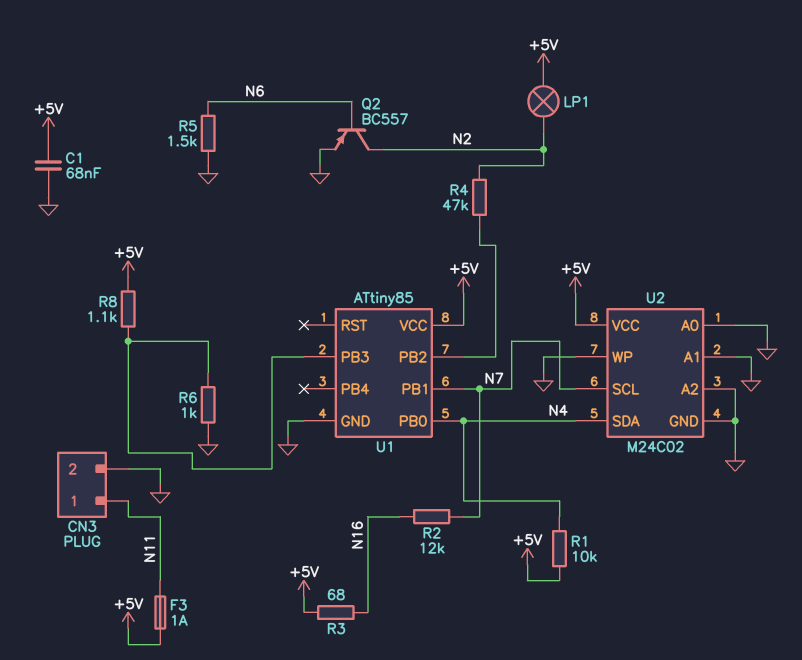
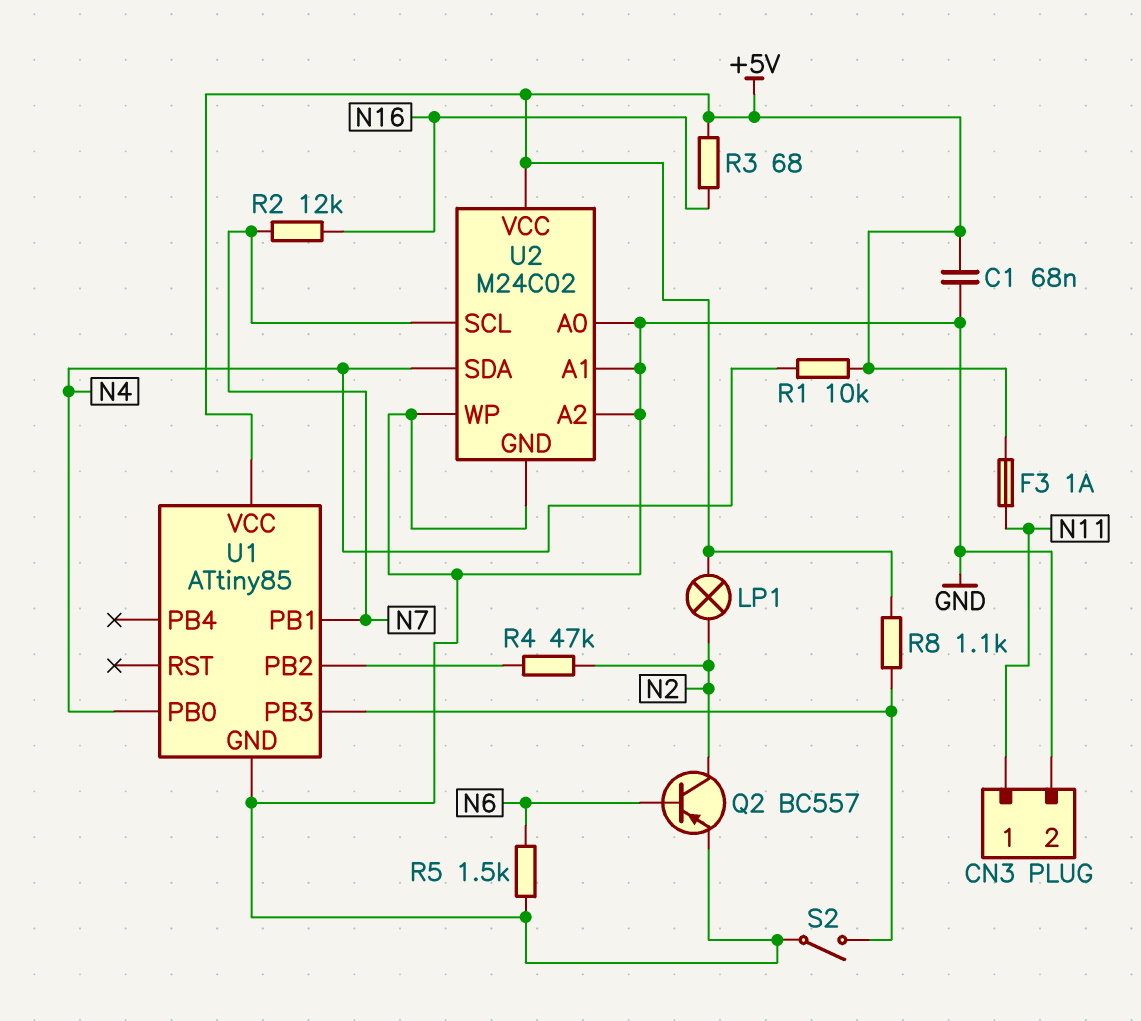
R6: 1k (GND, U1/PB3) -> none
S2: none -> switch (GND, U1/PB3)

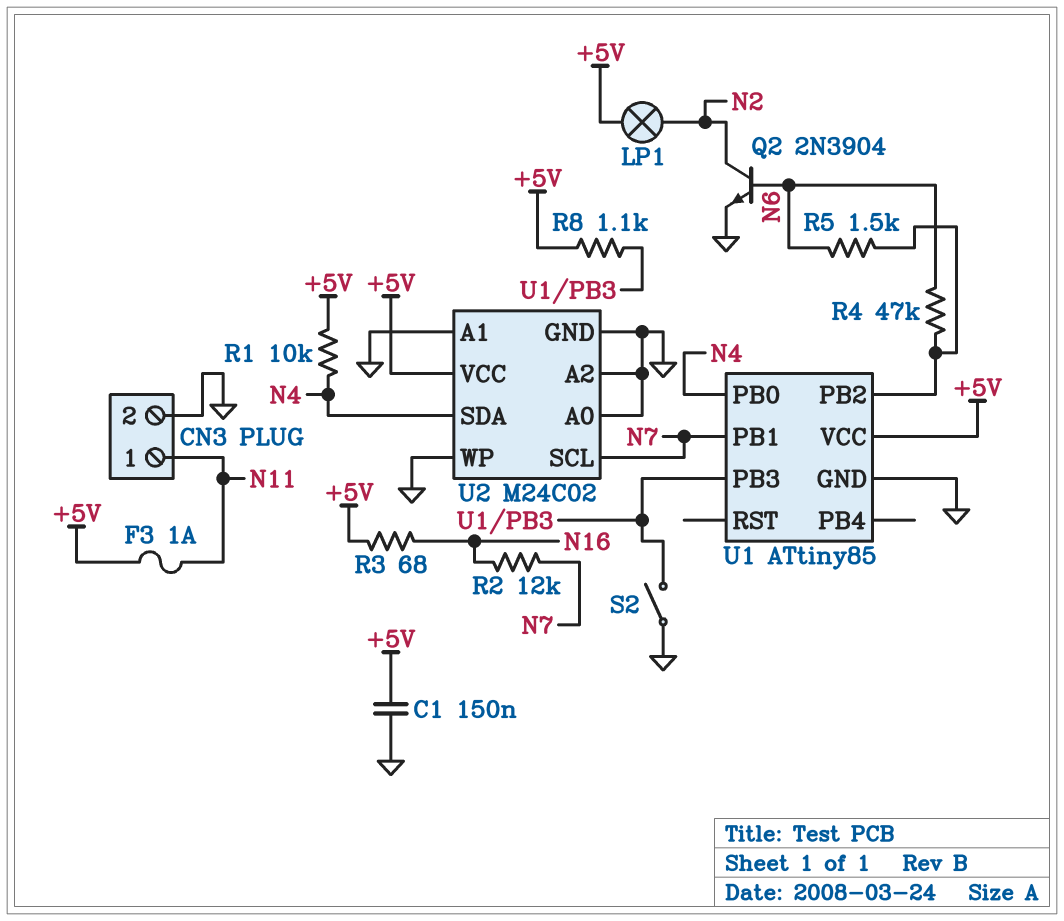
C1: 68nF (+5V, GND) -> 150nF (+5V, GND)
Q2: PNP BC557 (B N6, C N2, E GND) -> NPN 2N3904 (B N6, C N2, E GND)
R4: 47k (N2, U1/PB2) -> 47k (N6, U1/PB2)
R5: 1.5k (GND, N6) -> 1.5k (N6, U1/PB2)

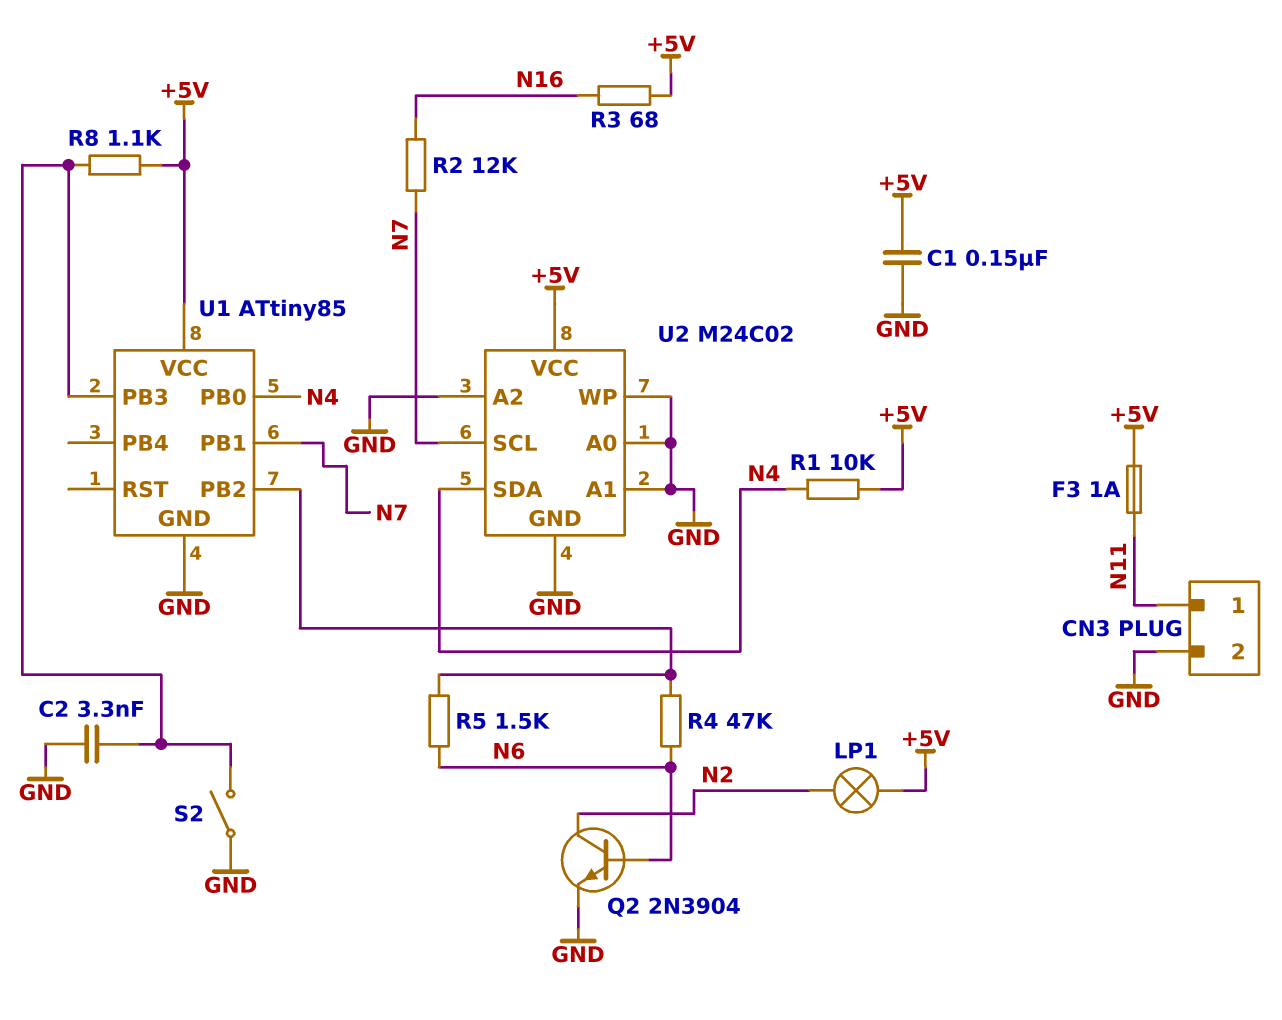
C2: none -> 3.3nF (GND, U1/PB3)

